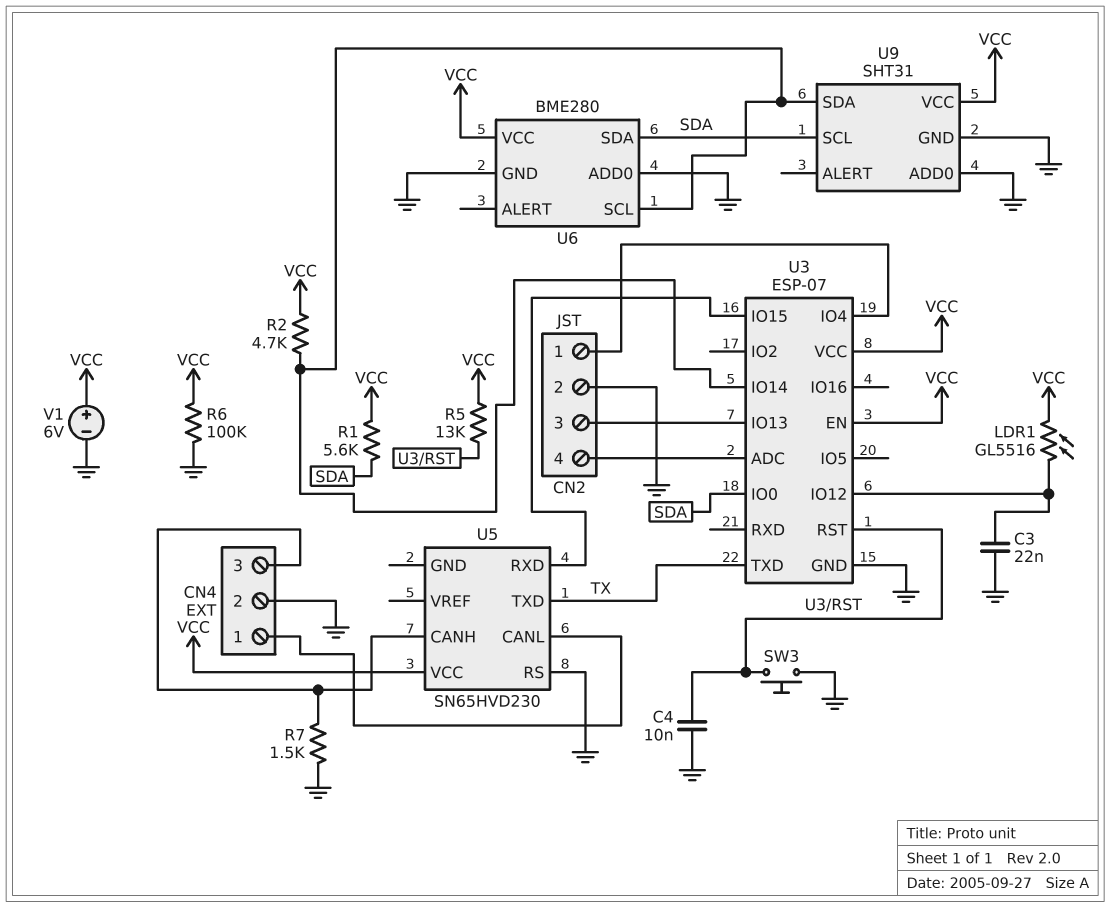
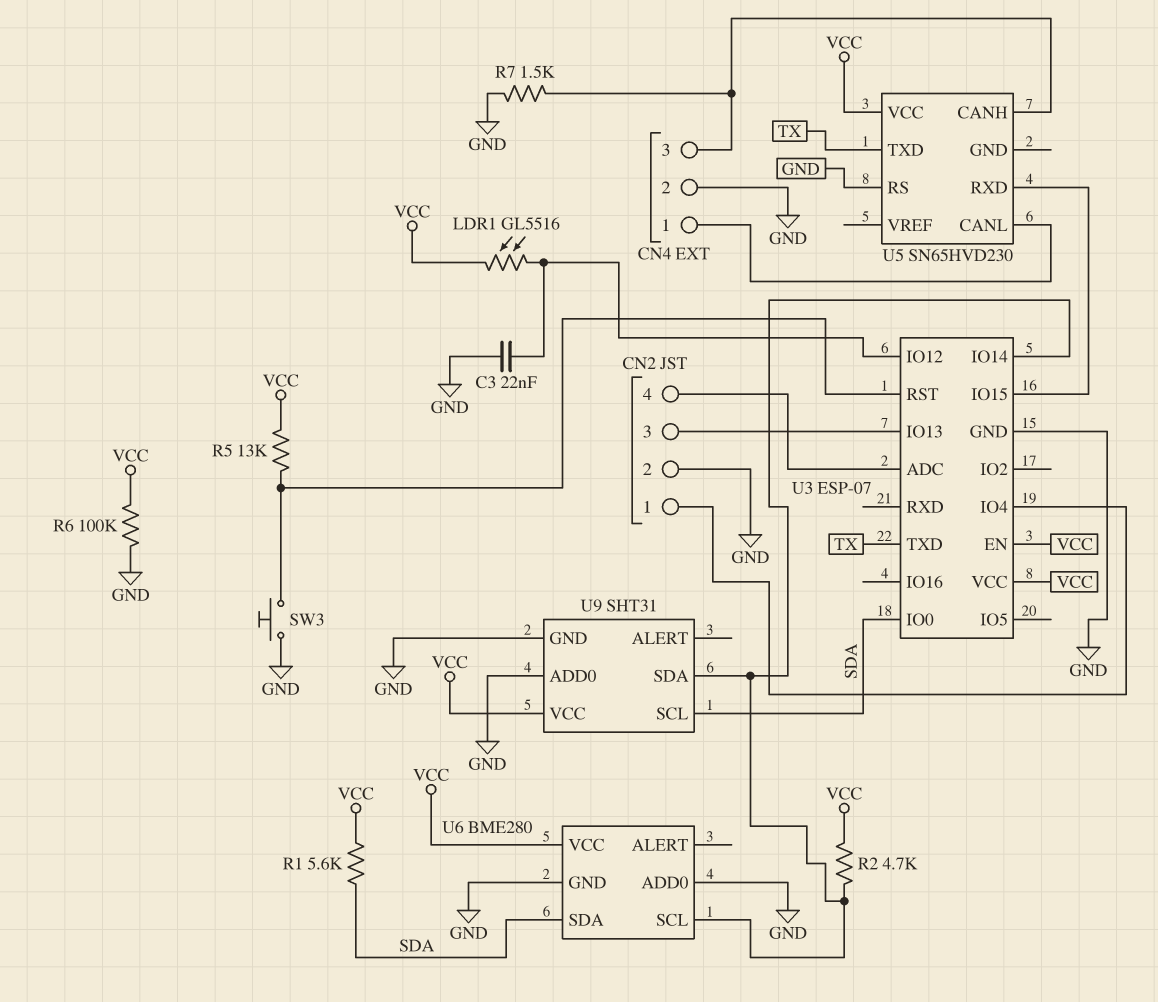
C4: 10nF (GND, U3/RST) -> none
V1: 6V (plus VCC, minus GND) -> none

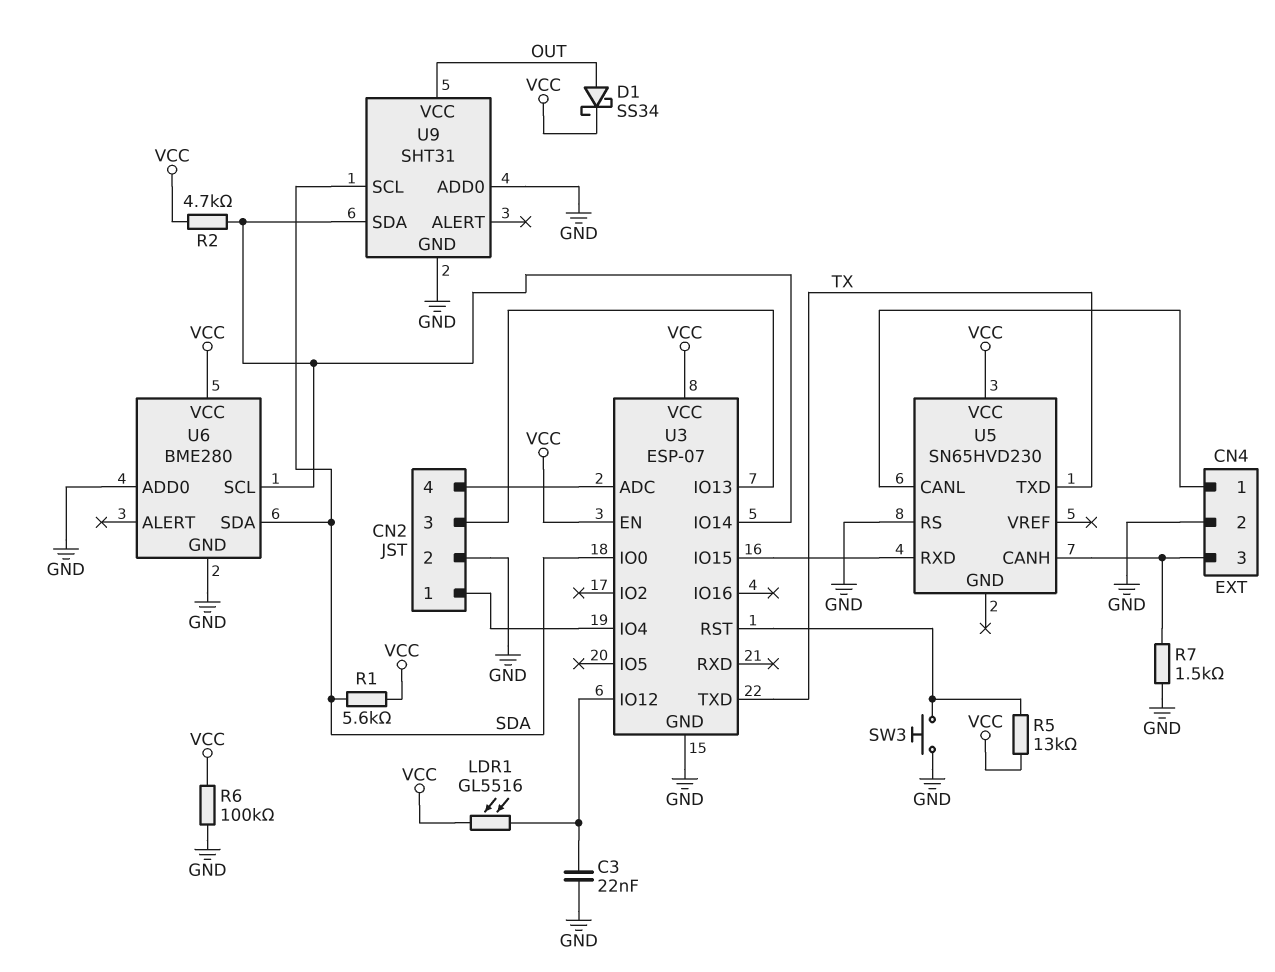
D1: none -> schottky SS34 (A OUT, K VCC)
U9 pin VCC: VCC -> OUT

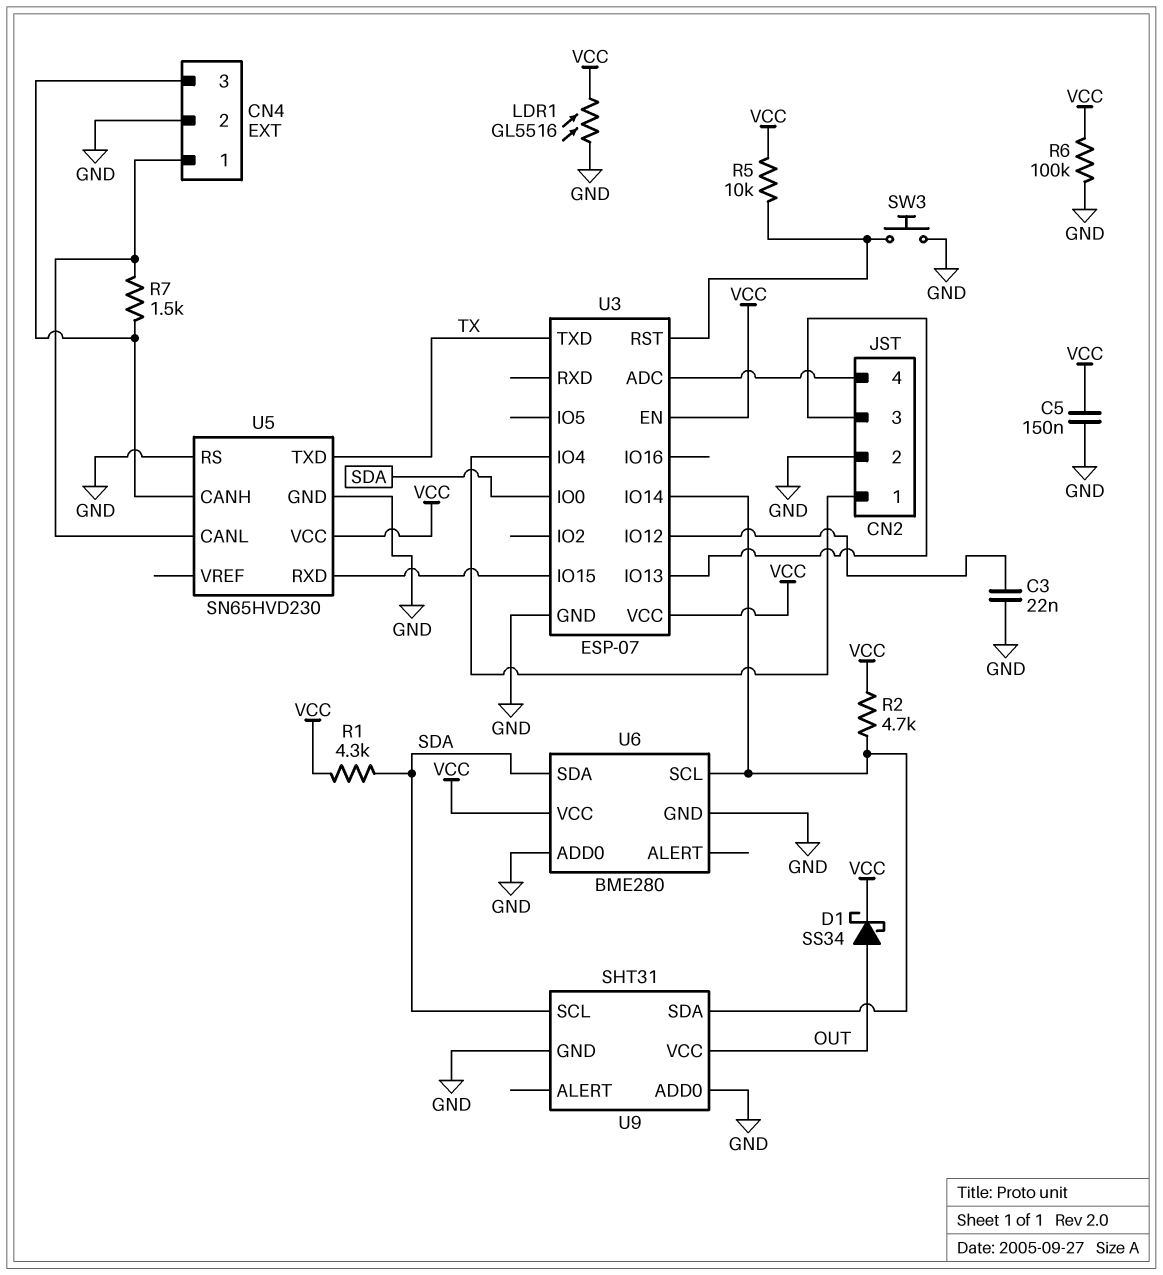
C5: none -> 150nF (GND, VCC)
LDR1: GL5516 (U3/IO12, VCC) -> GL5516 (GND, VCC)
R1: 5.6k (SDA, VCC) -> 4.3k (SDA, VCC)
R5: 13k (U3/RST, VCC) -> 10k (U3/RST, VCC)
R7: 1.5k (CN4/3, GND) -> 1.5k (CN4/1, CN4/3)
U5 pin GND: none -> GND

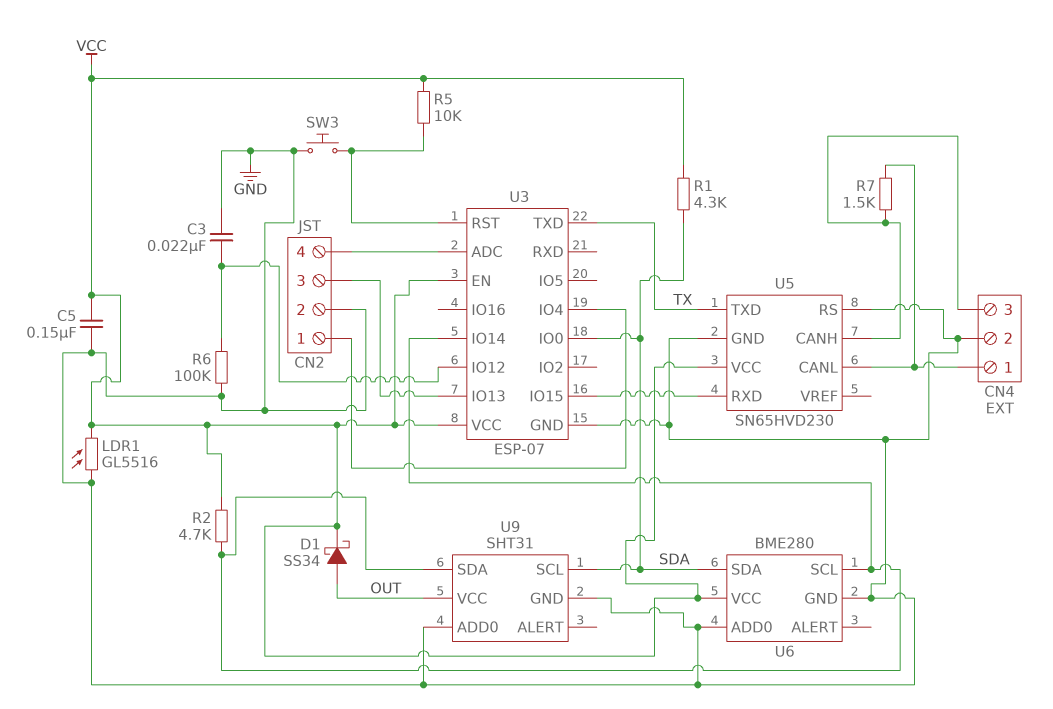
R6: 100k (GND, VCC) -> 100k (GND, U3/IO12)

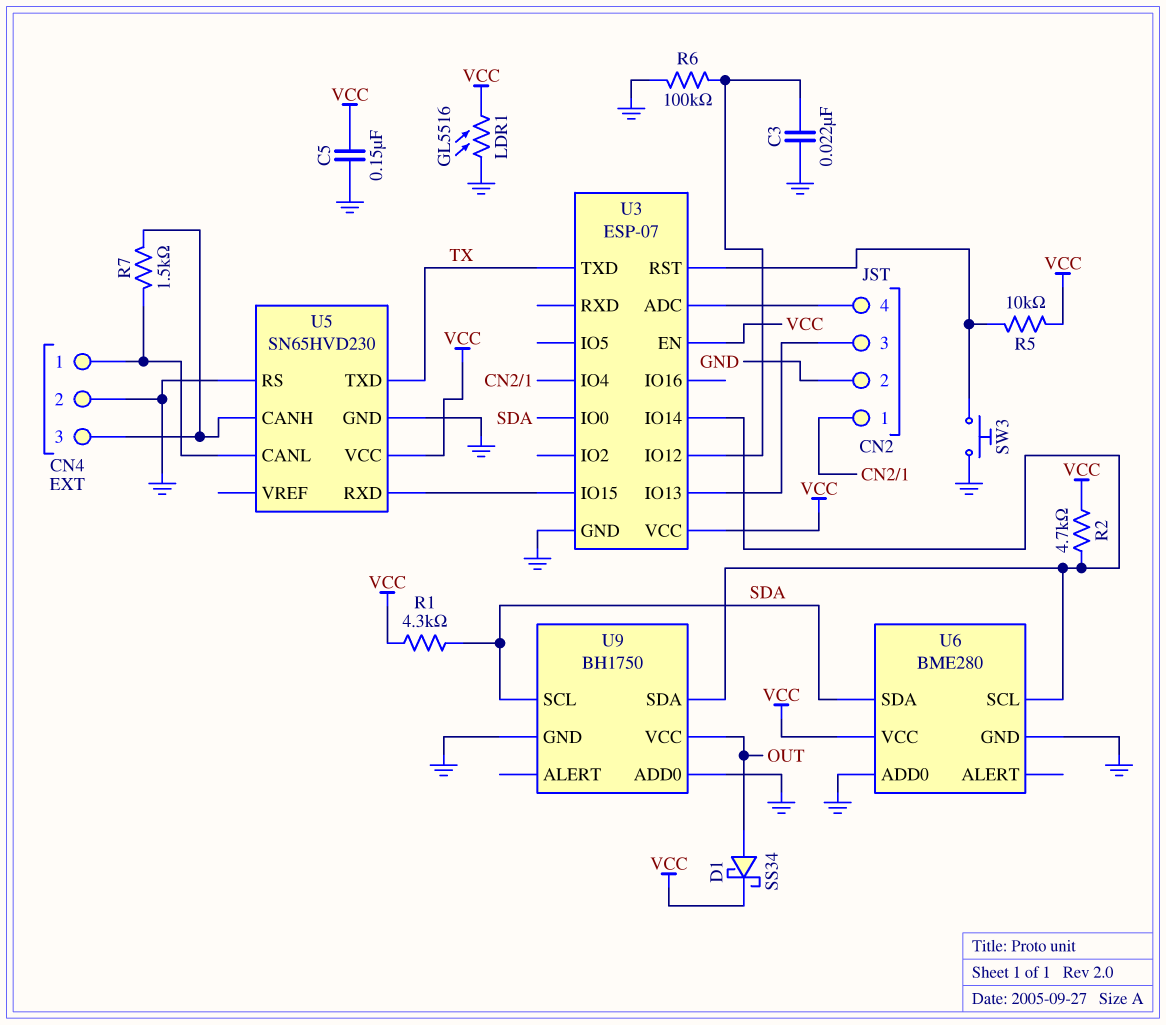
U9: SHT31 -> BH1750

